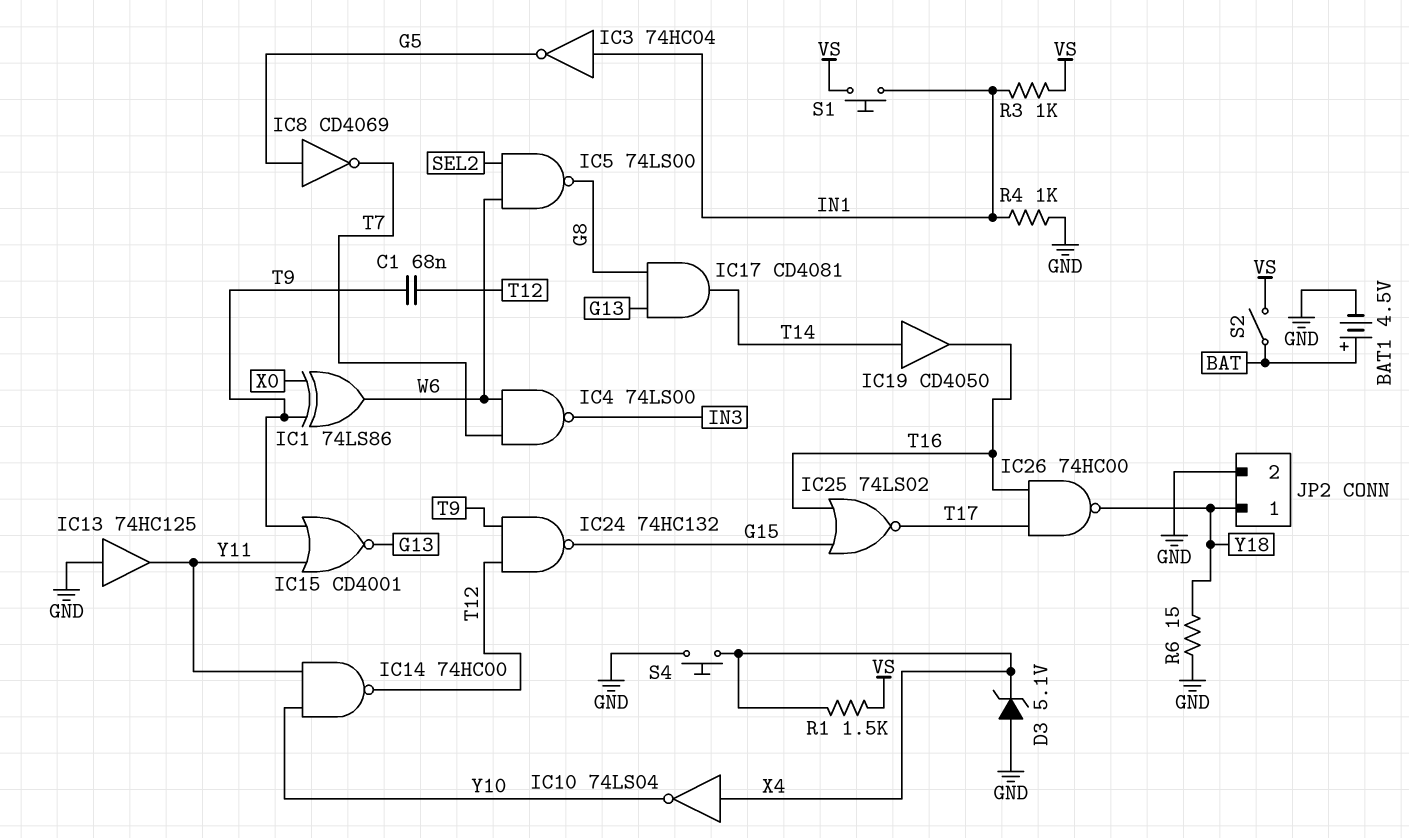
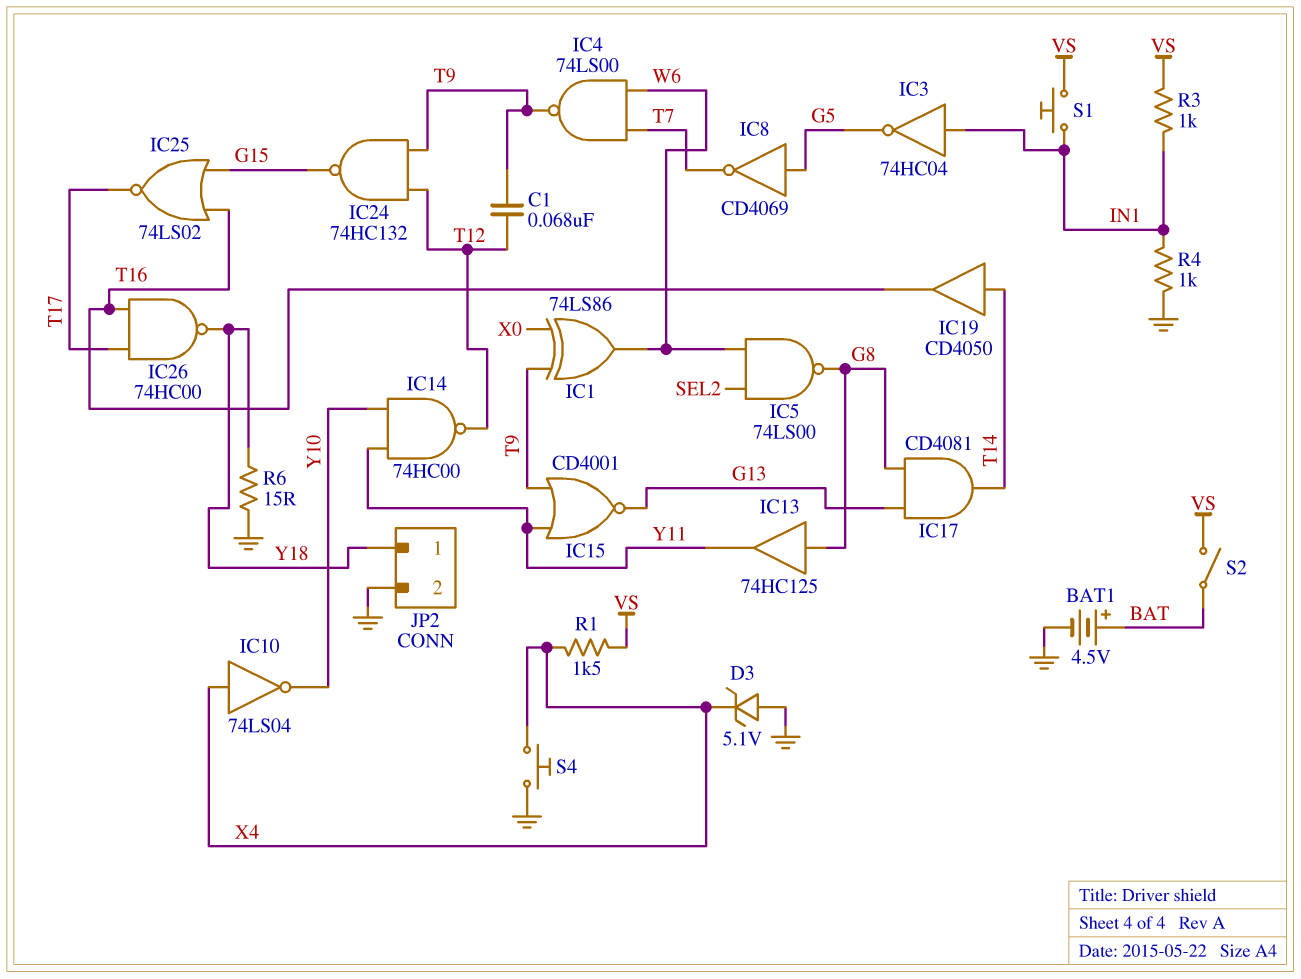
IC4: NAND 74LS00 (in T7, in W6, out IN3) -> NAND 74LS00 (in T7, in W6, out T9)
IC13: buffer 74HC125 (in GND, out Y11) -> buffer 74HC125 (in G8, out Y11)

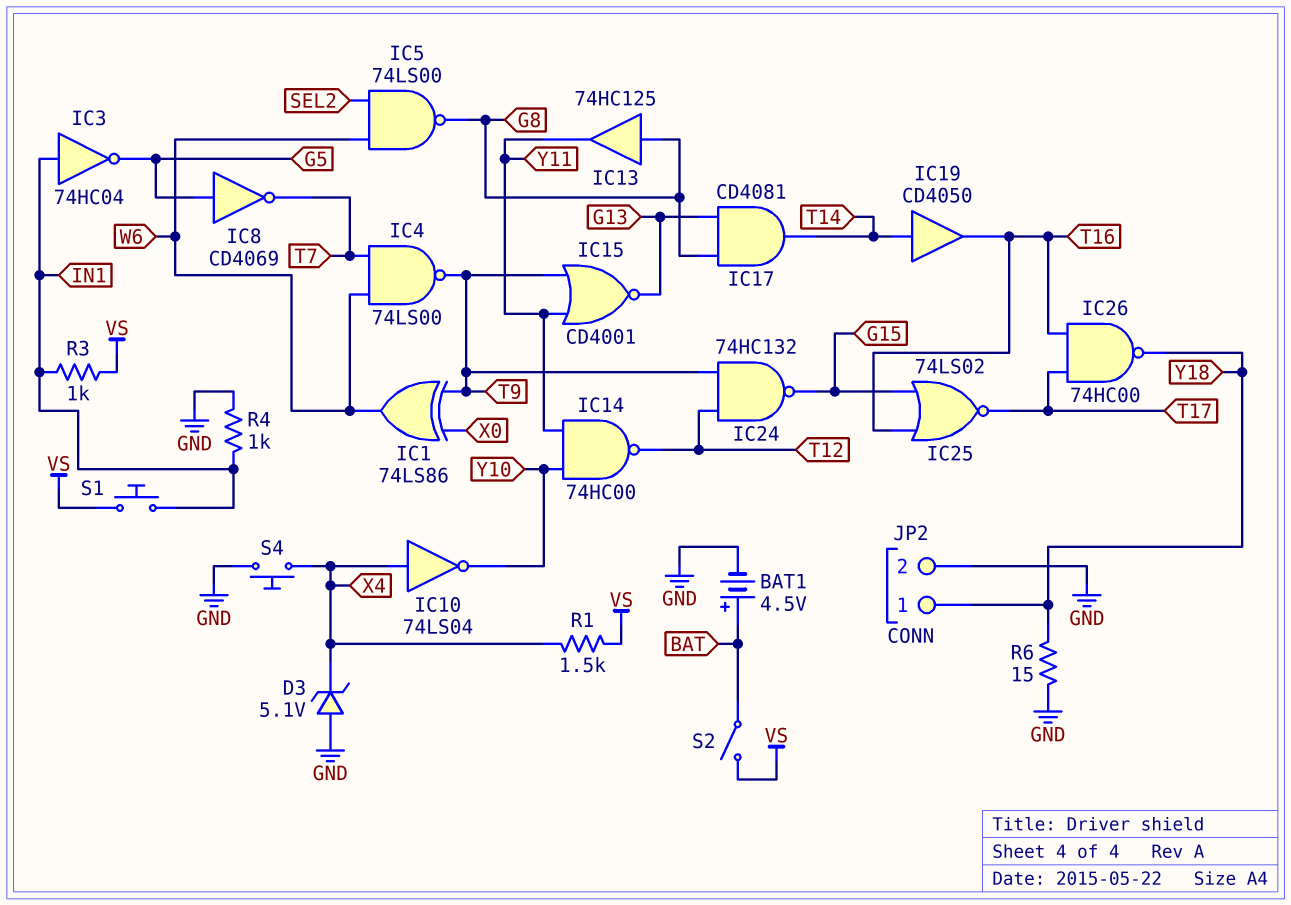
C1: 68nF (T9, T12) -> none

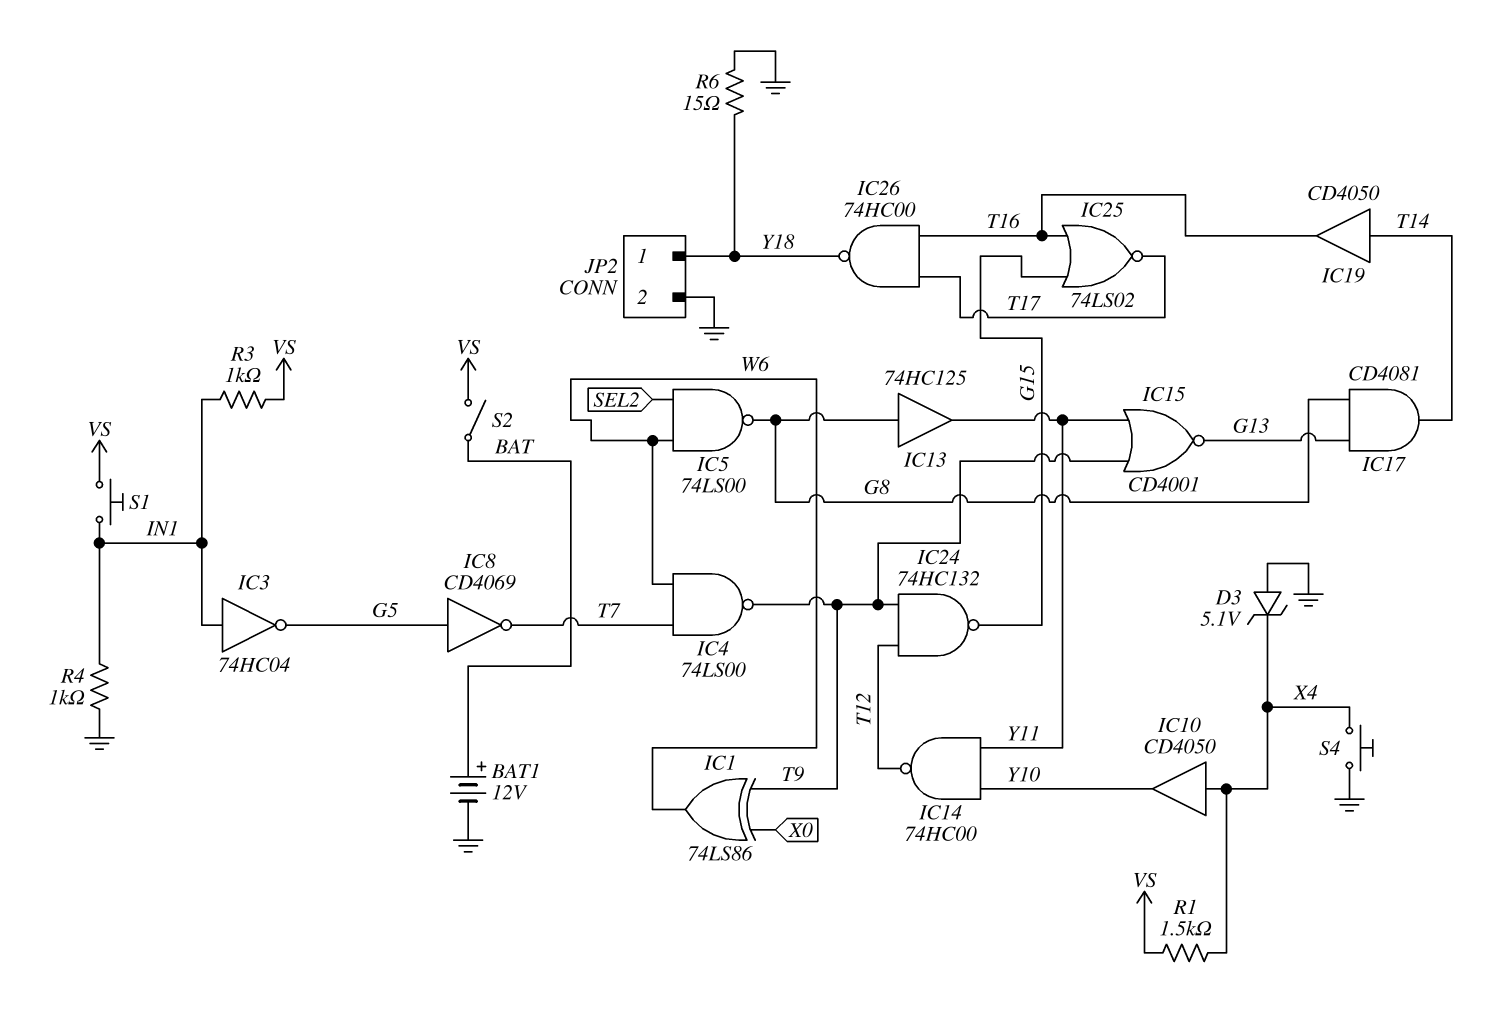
BAT1: 4.5V (plus BAT, minus GND) -> 12V (plus BAT, minus GND)
IC10: NOT 74LS04 (in X4, out Y10) -> buffer CD4050 (in X4, out Y10)

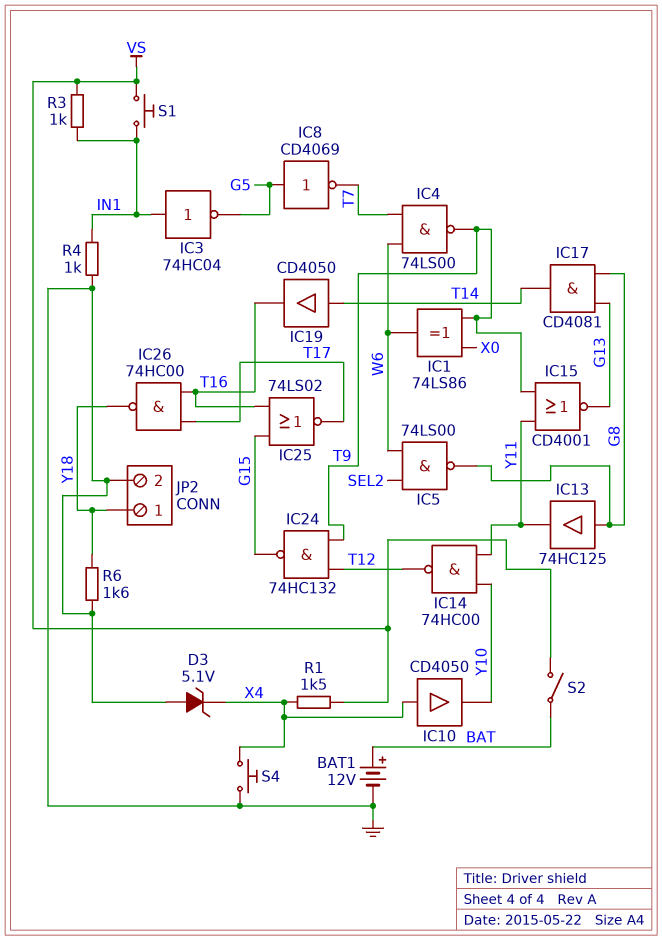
R6: 15 (GND, Y18) -> 1.6k (GND, Y18)

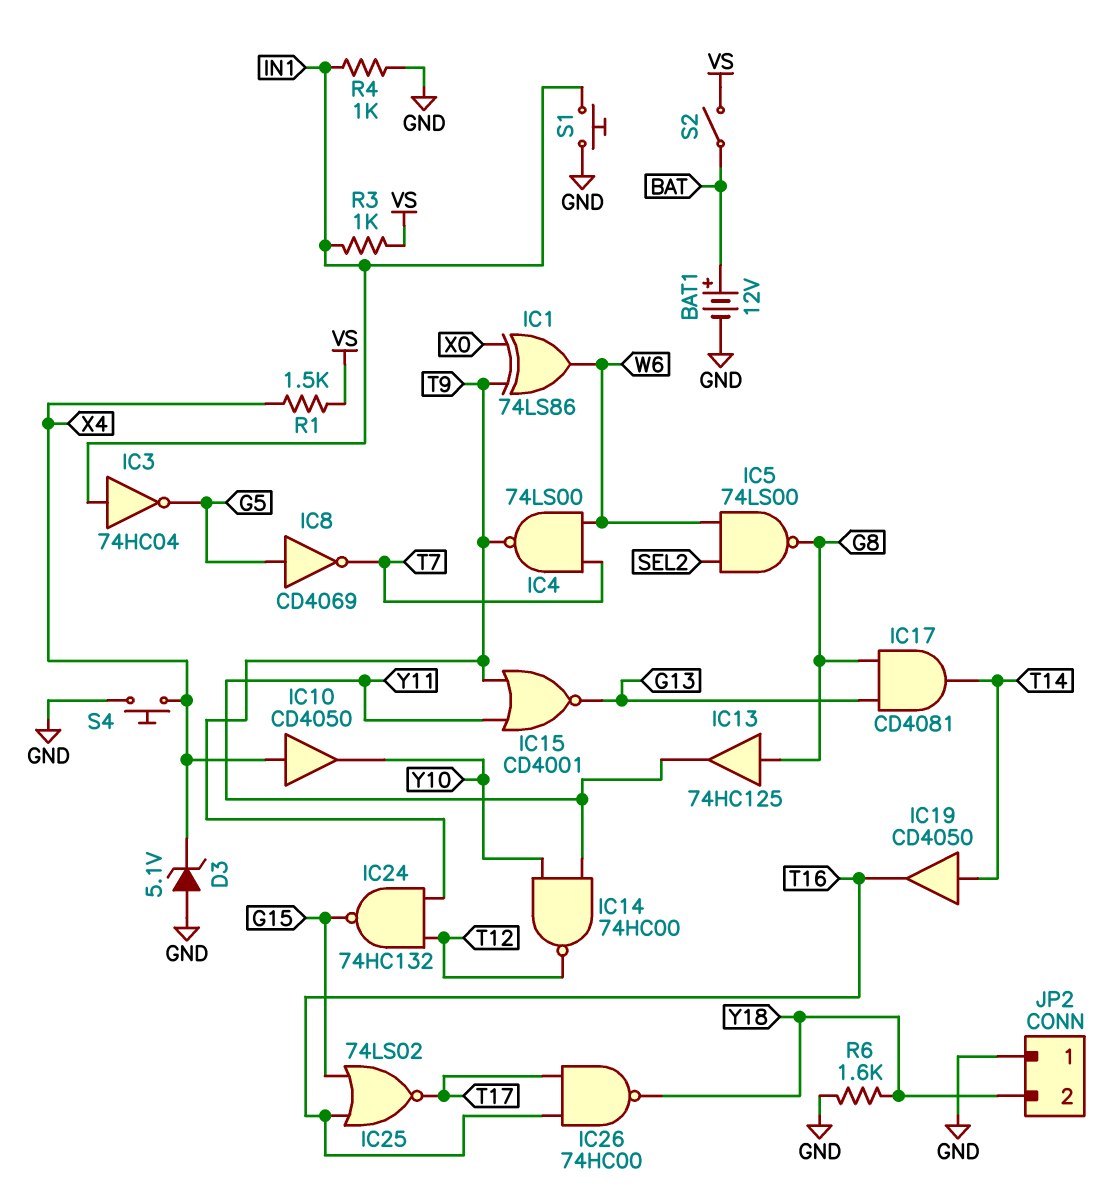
JP2 pin 1: Y18 -> GND
JP2 pin 2: GND -> Y18
S1: button (IN1, VS) -> button (GND, IN1)

